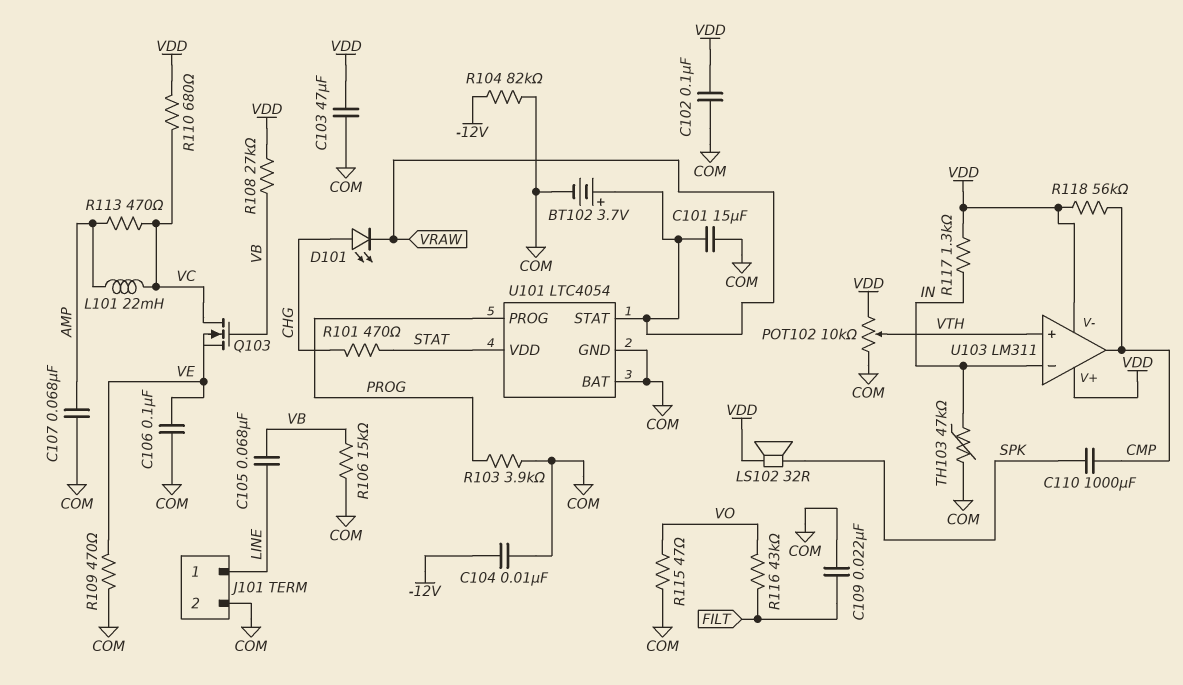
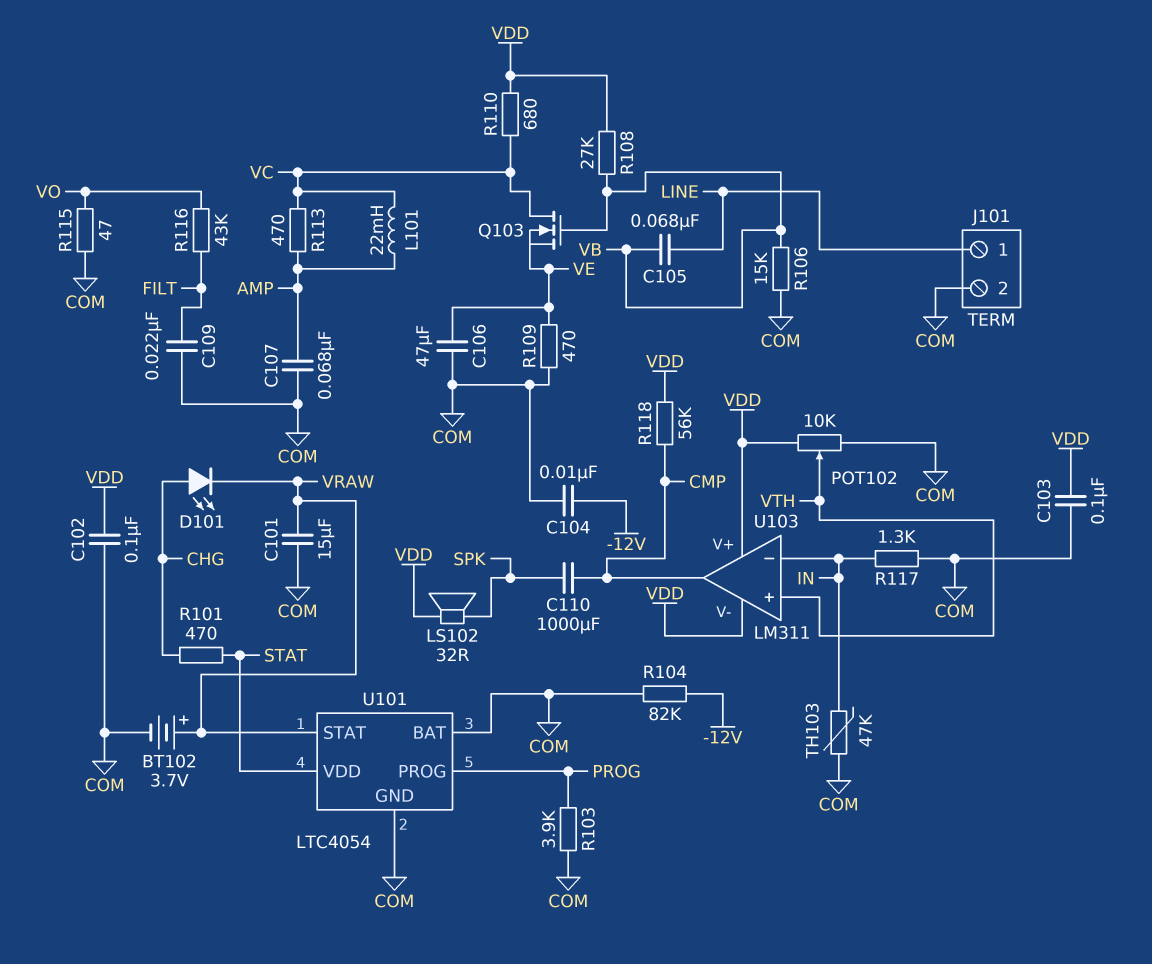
C103: 47uF (COM, VDD) -> 100nF (COM, VDD)
C106: 100nF (COM, VE) -> 47uF (COM, VE)
R117: 1.3k (IN, VDD) -> 1.3k (COM, IN)

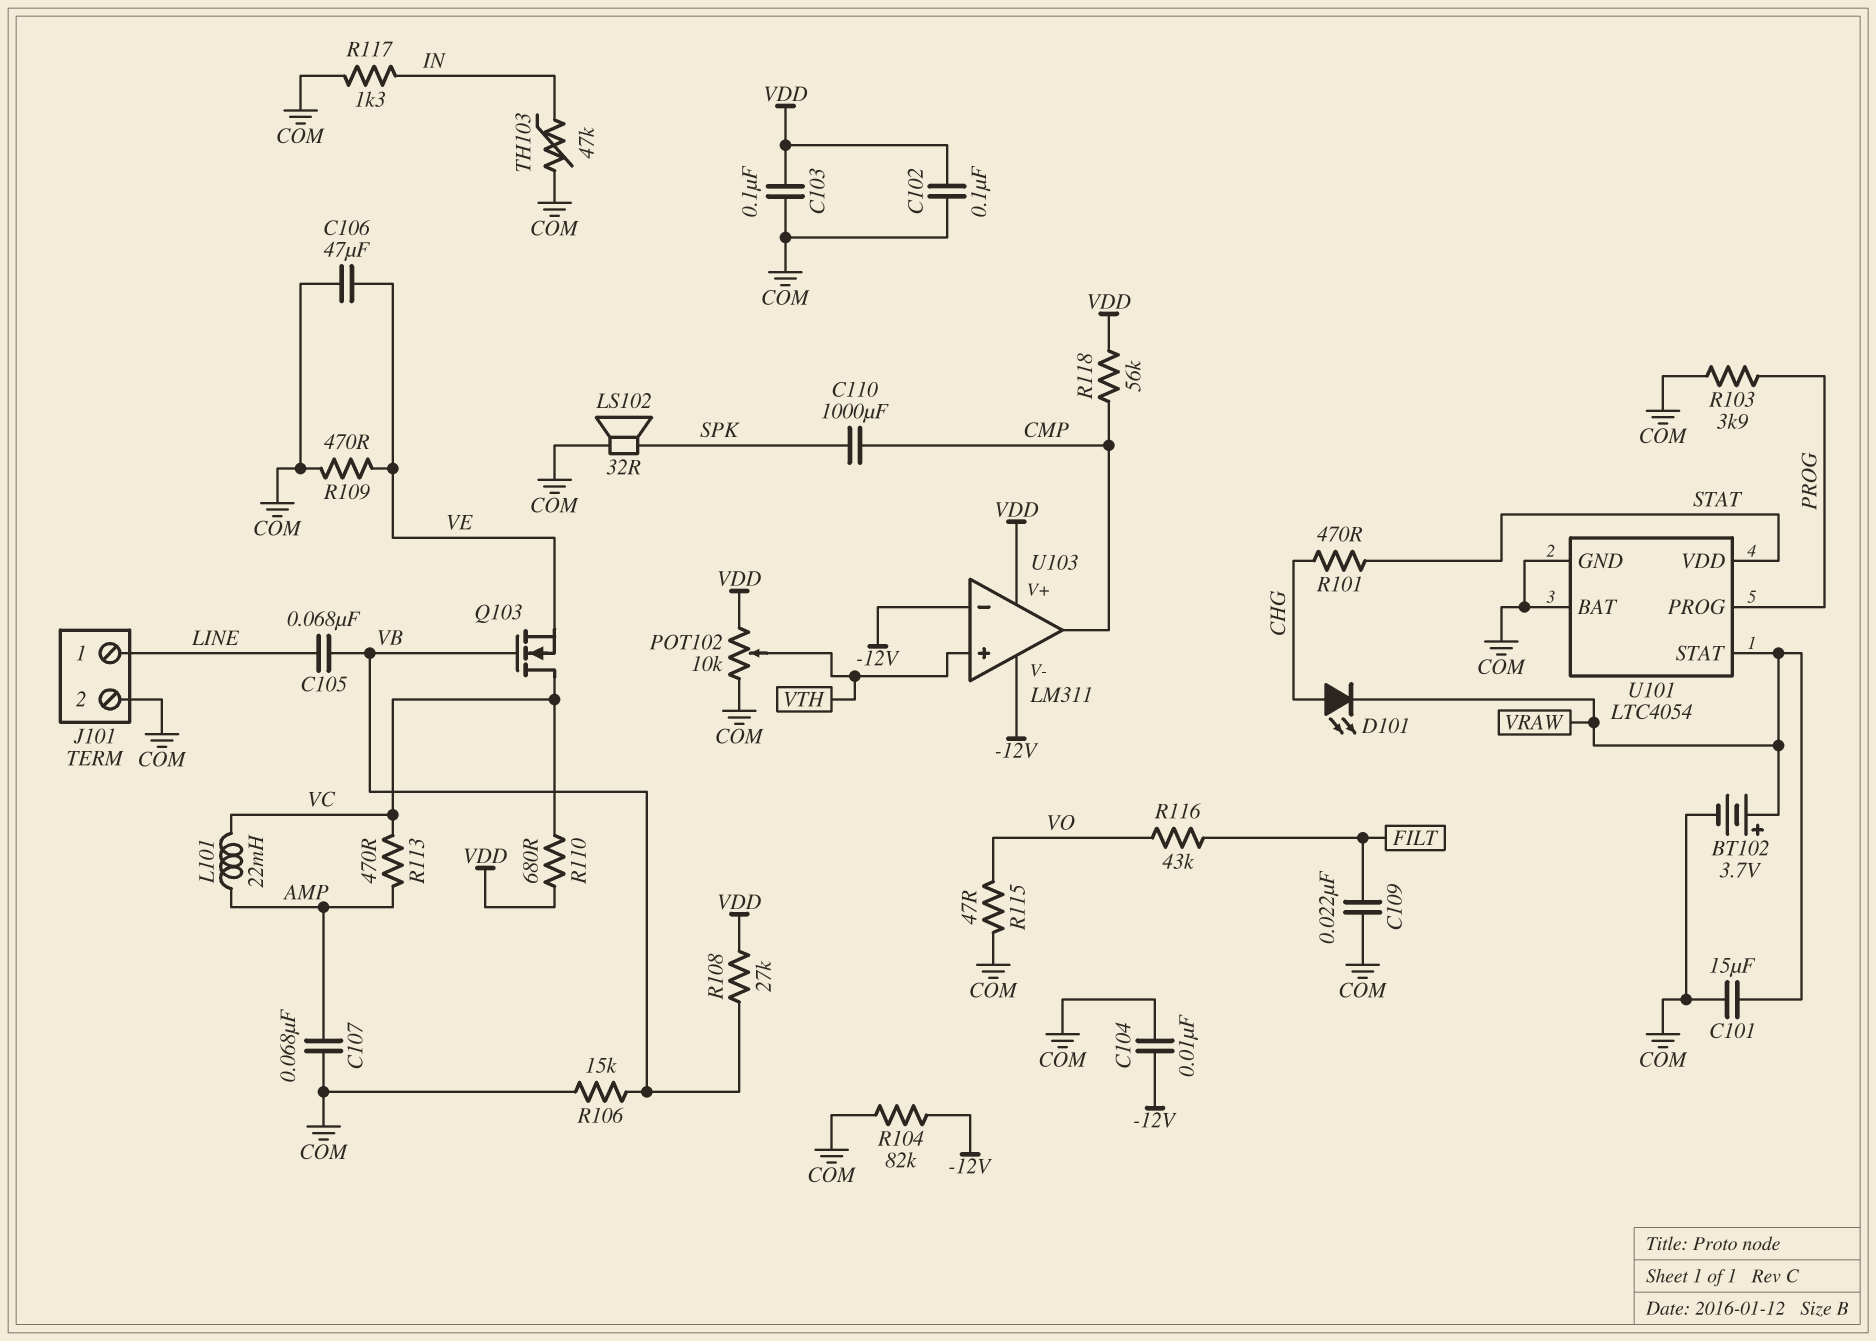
LS102: speaker 32R (SPK, VDD) -> speaker 32R (COM, SPK)
U103 pin V-: VDD -> -12V
U103 pin in-: IN -> -12V

